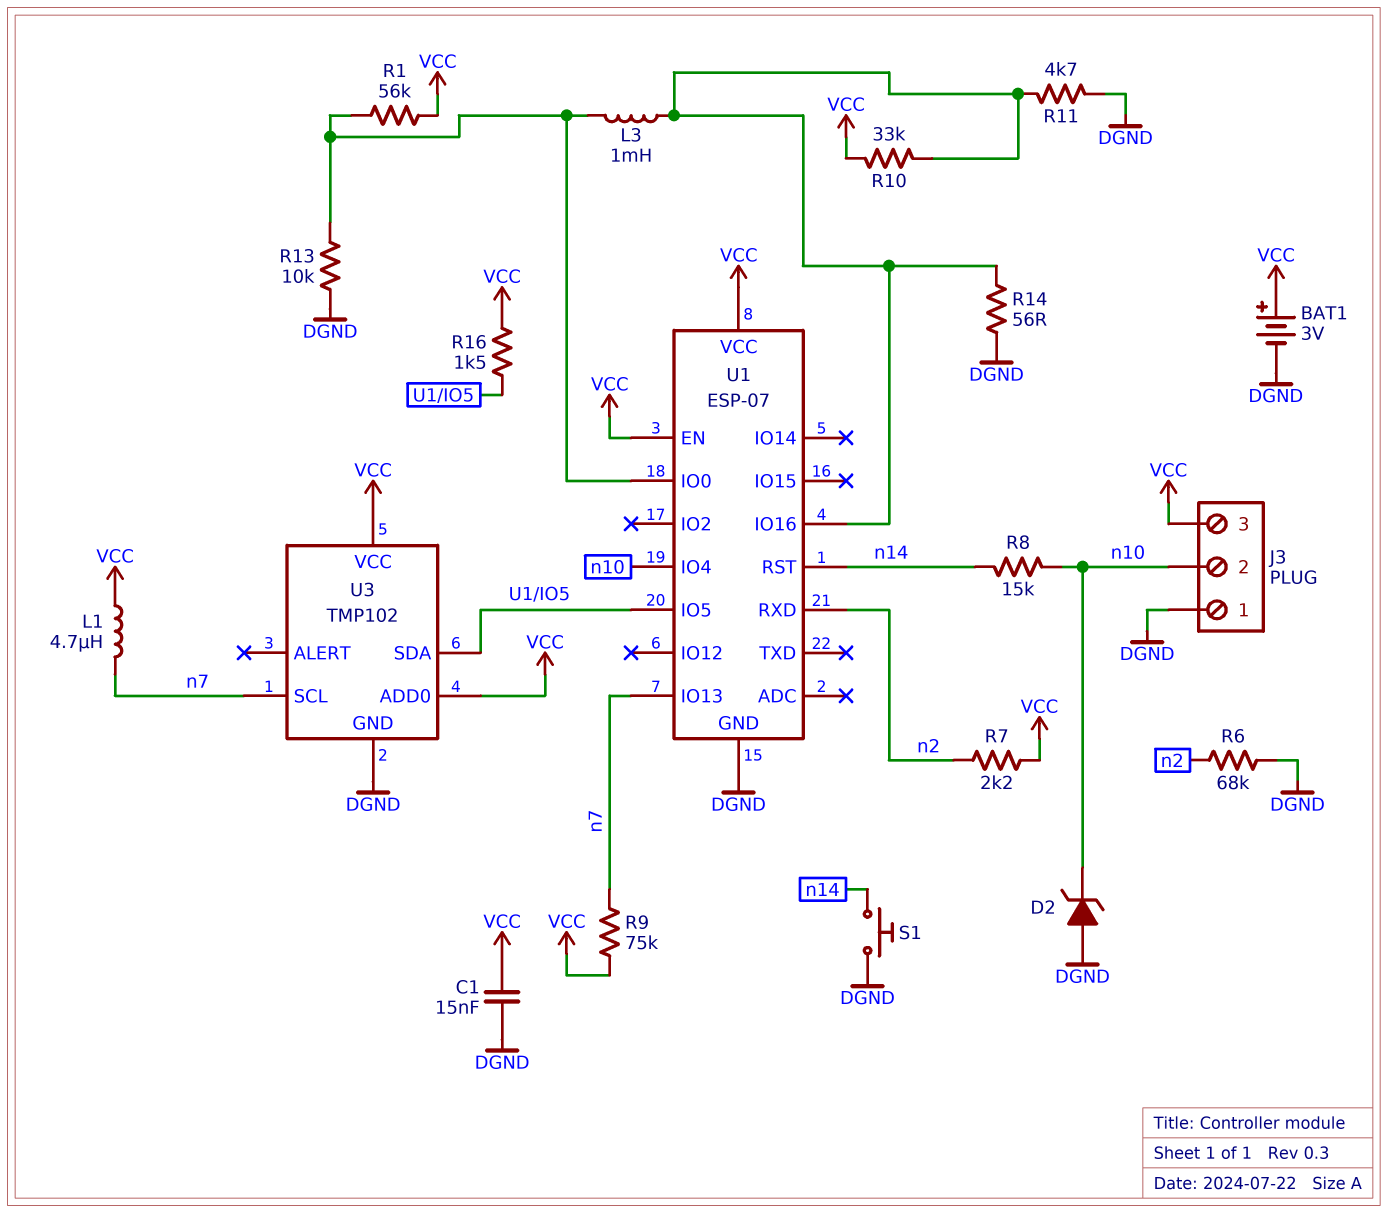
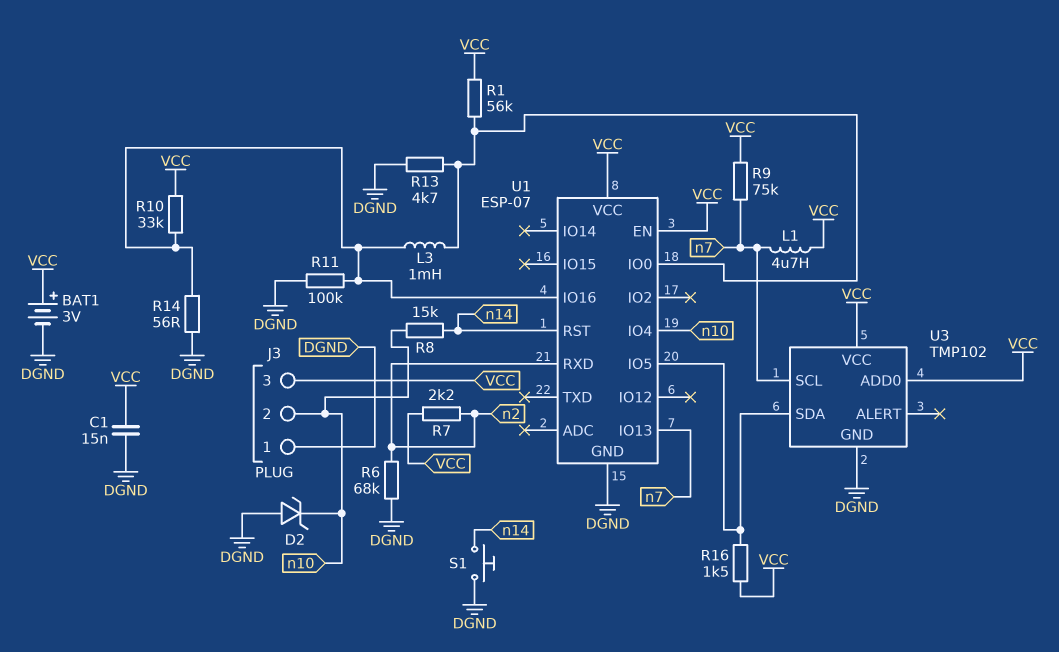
R11: 4.7k (DGND, U1/IO16) -> 100k (DGND, U1/IO16)
R13: 10k (DGND, U1/IO0) -> 4.7k (DGND, U1/IO0)

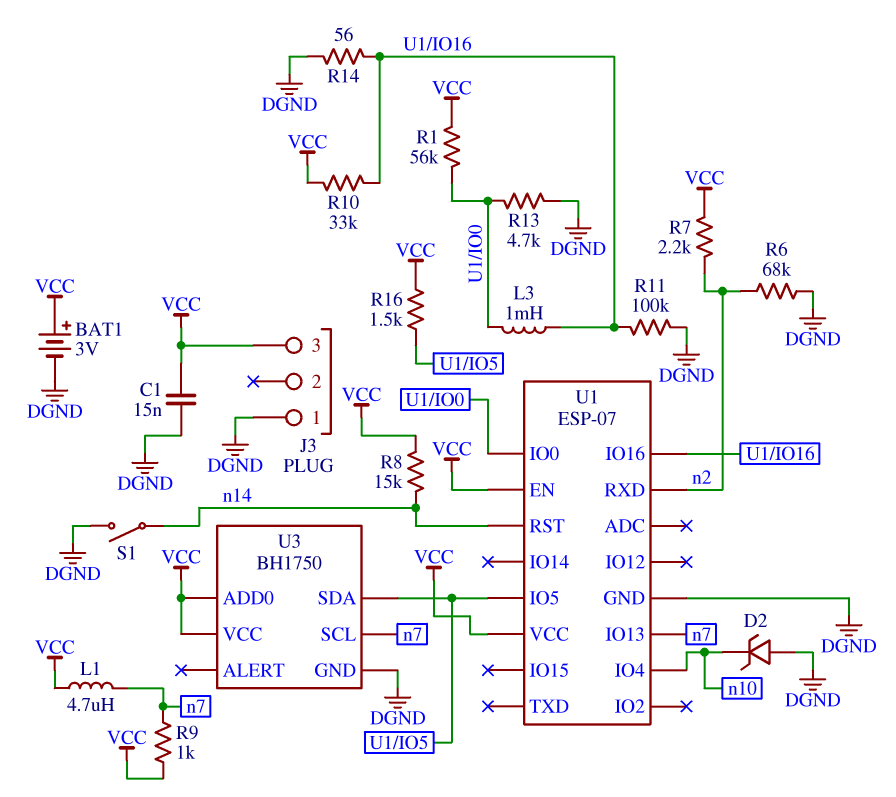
J3 pin 2: n10 -> none
R8: 15k (n10, n14) -> 15k (VCC, n14)
R9: 75k (VCC, n7) -> 1k (VCC, n7)
S1: button (DGND, n14) -> switch (DGND, n14)
U3: TMP102 -> BH1750

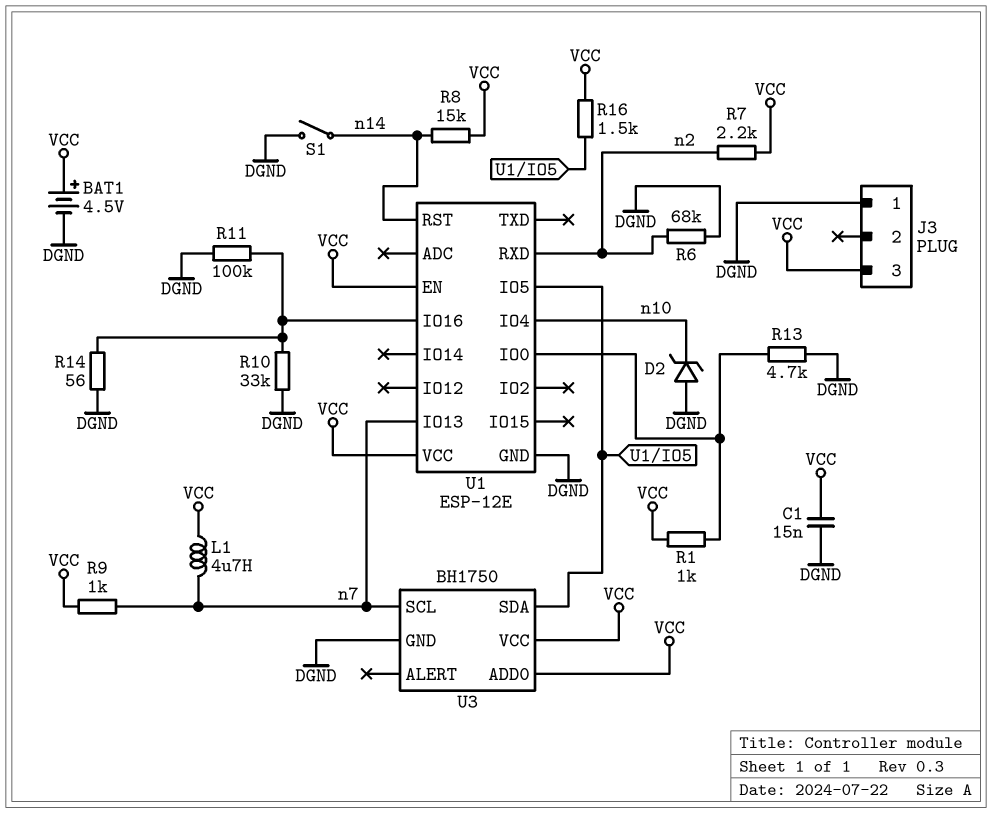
BAT1: 3V (plus VCC, minus DGND) -> 4.5V (plus VCC, minus DGND)
L3: 1mH (U1/IO0, U1/IO16) -> none
R1: 56k (U1/IO0, VCC) -> 1k (U1/IO0, VCC)
R10: 33k (U1/IO16, VCC) -> 33k (DGND, U1/IO16)
U1: ESP-07 -> ESP-12E

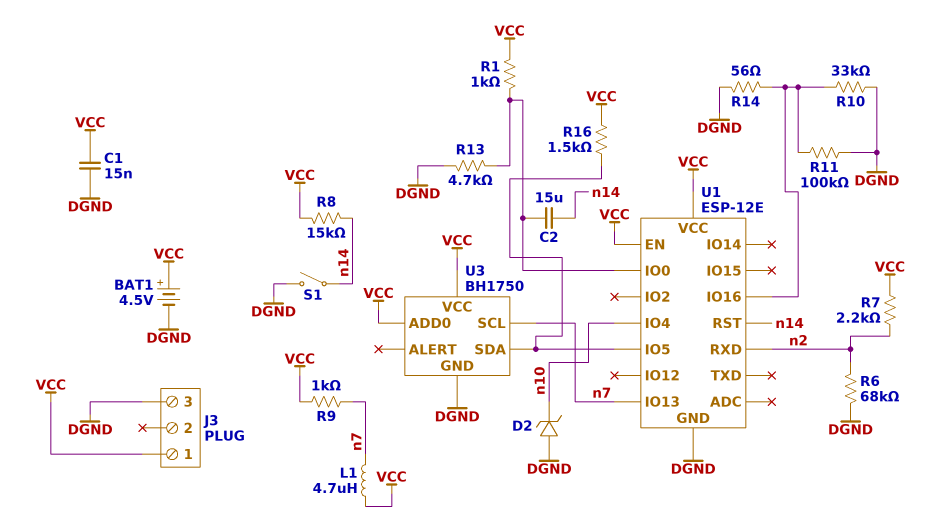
C2: none -> 15uF (U1/IO0, n14)
J3 pin 1: DGND -> VCC
J3 pin 3: VCC -> DGND

